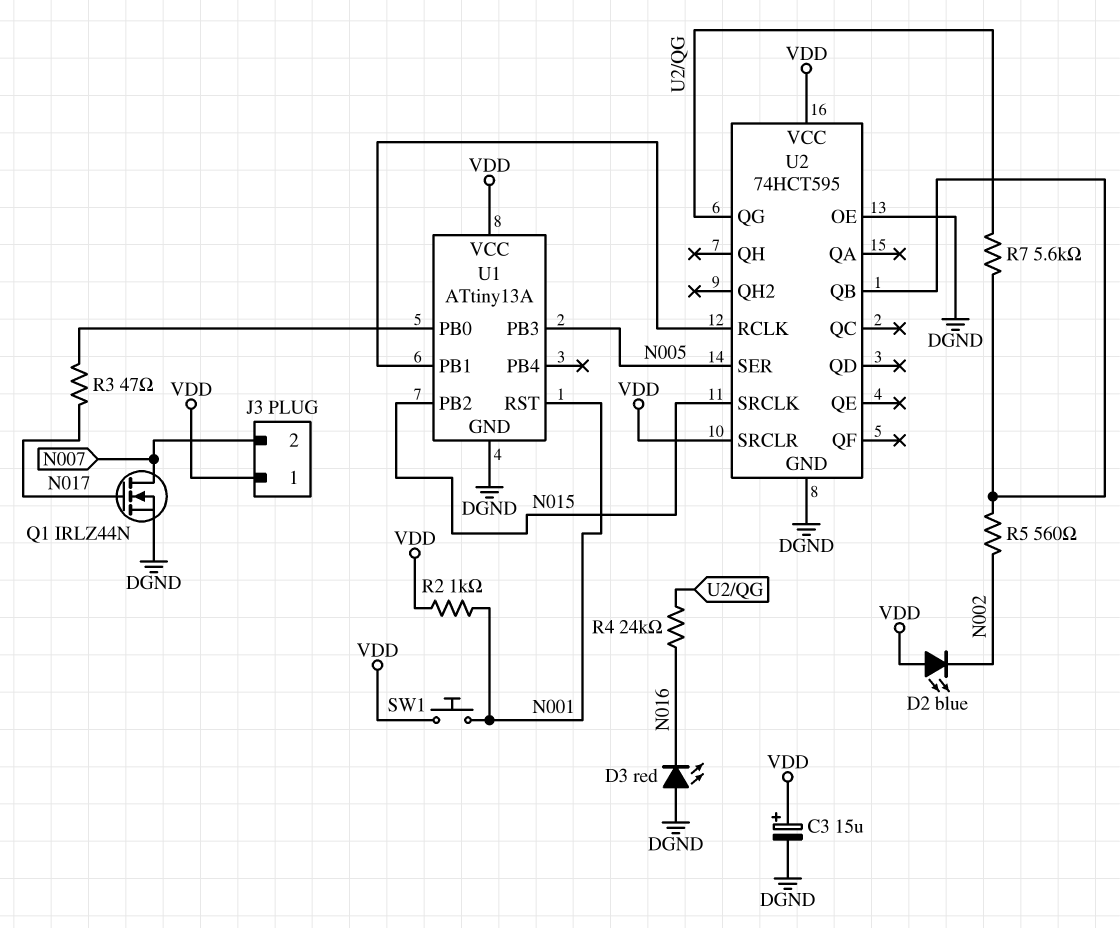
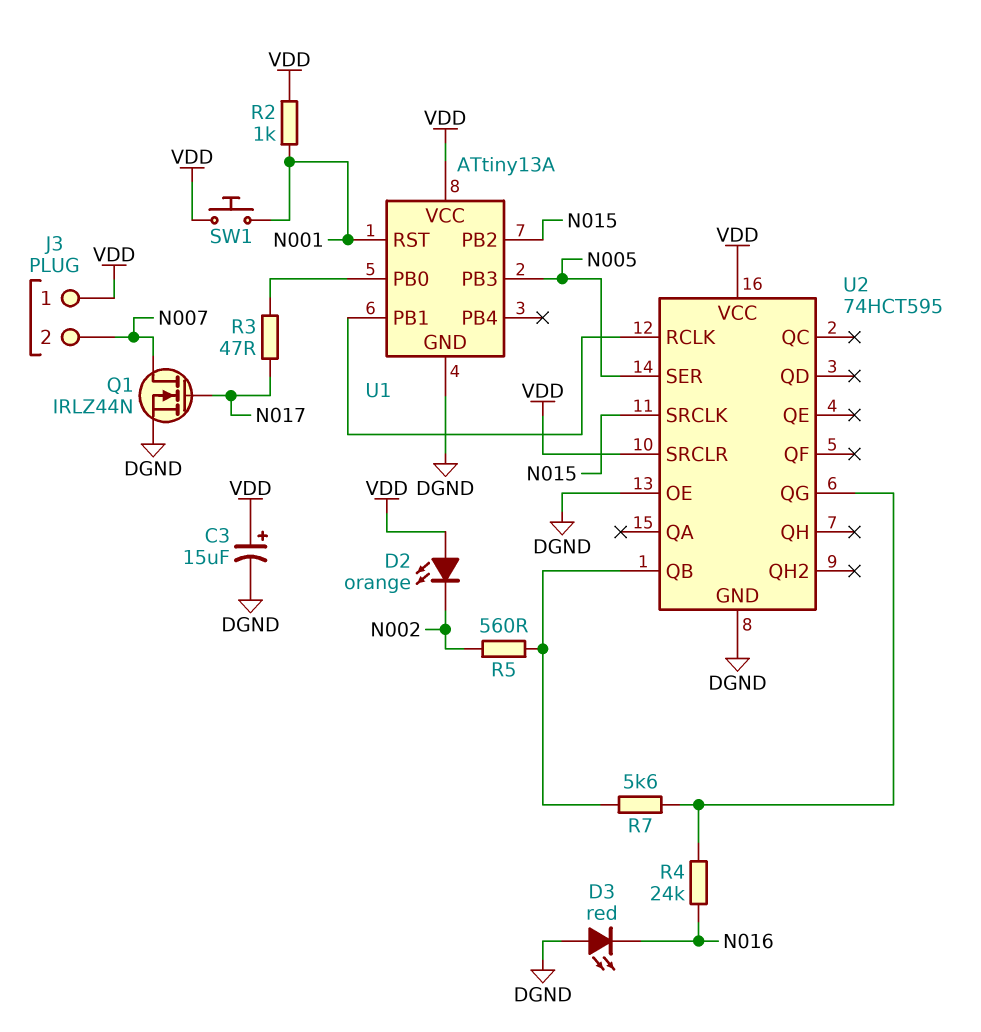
D2: LED blue (A VDD, K N002) -> LED orange (A VDD, K N002)

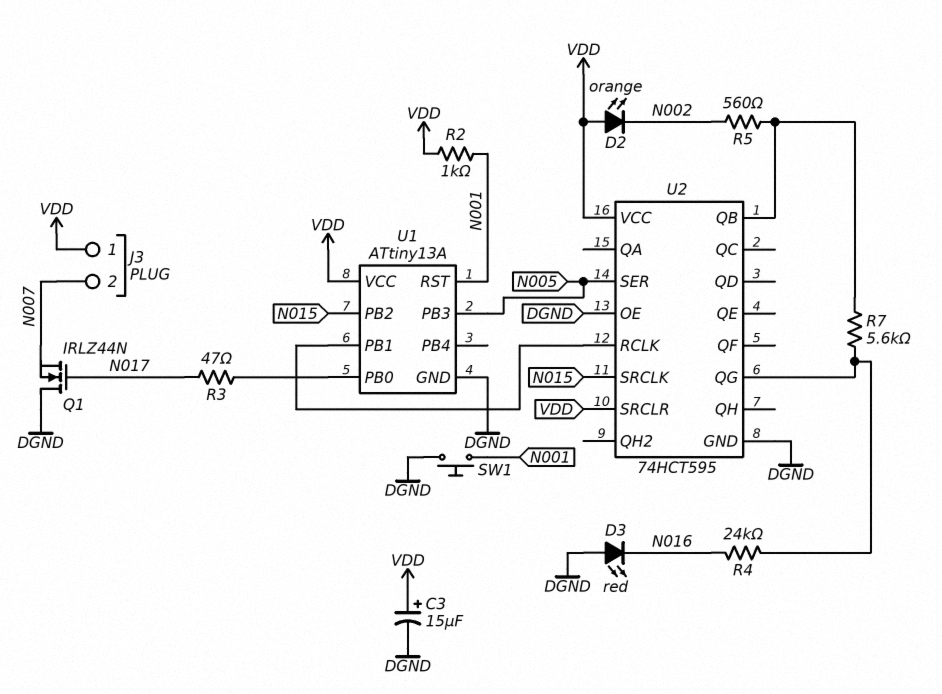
Q1: NMOS IRLZ44N (G N017, D N007, S DGND) -> NMOS IRLZ44N (G N017, D DGND, S N007)
SW1: button (N001, VDD) -> button (DGND, N001)

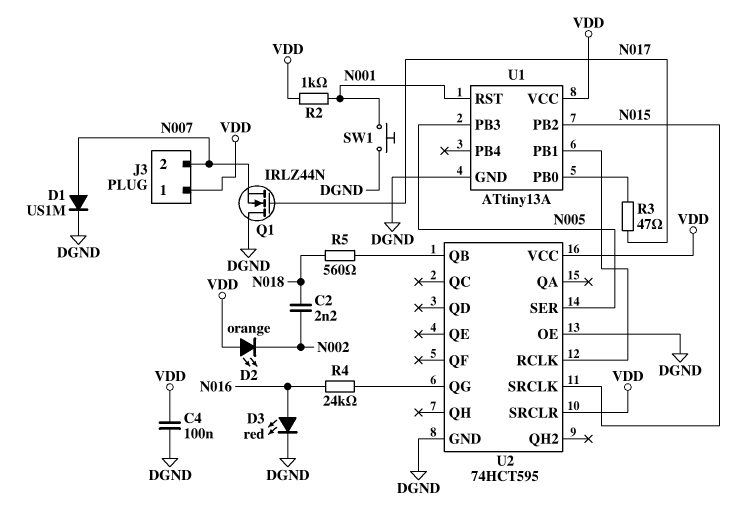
C2: none -> 2.2nF (N002, N018)
C3: 15uF (plus VDD, minus DGND) -> none
C4: none -> 100nF (DGND, VDD)
D1: none -> diode US1M (A N007, K DGND)
D3: LED red (A DGND, K N016) -> LED red (A N016, K DGND)
R5: 560 (N002, U2/QB) -> 560 (N018, U2/QB)
R7: 5.6k (U2/QB, U2/QG) -> none

